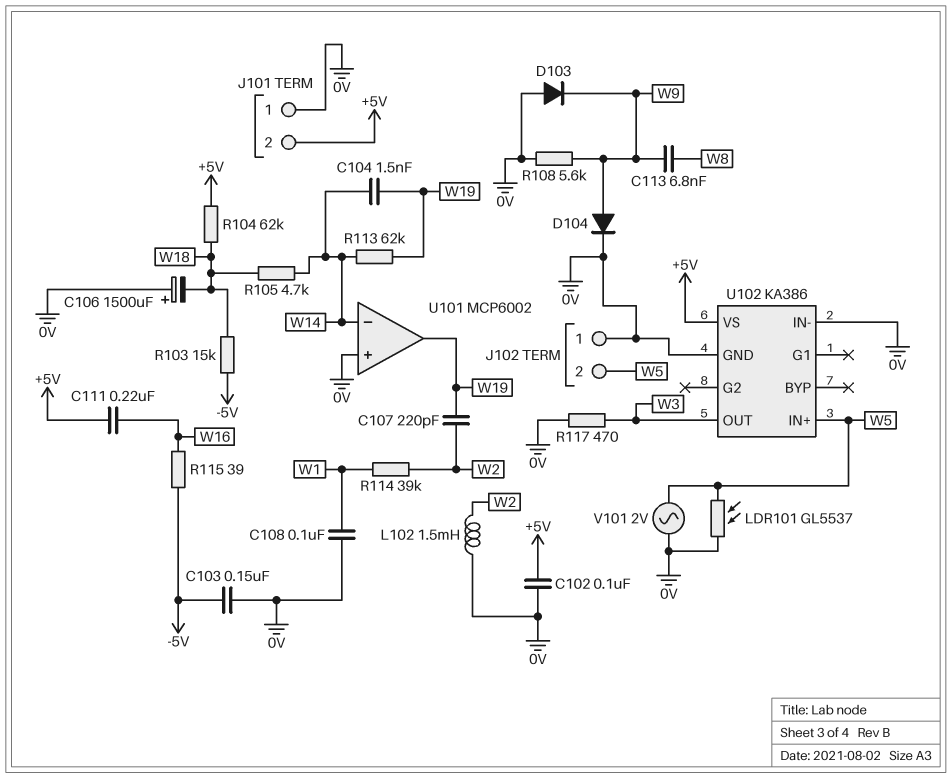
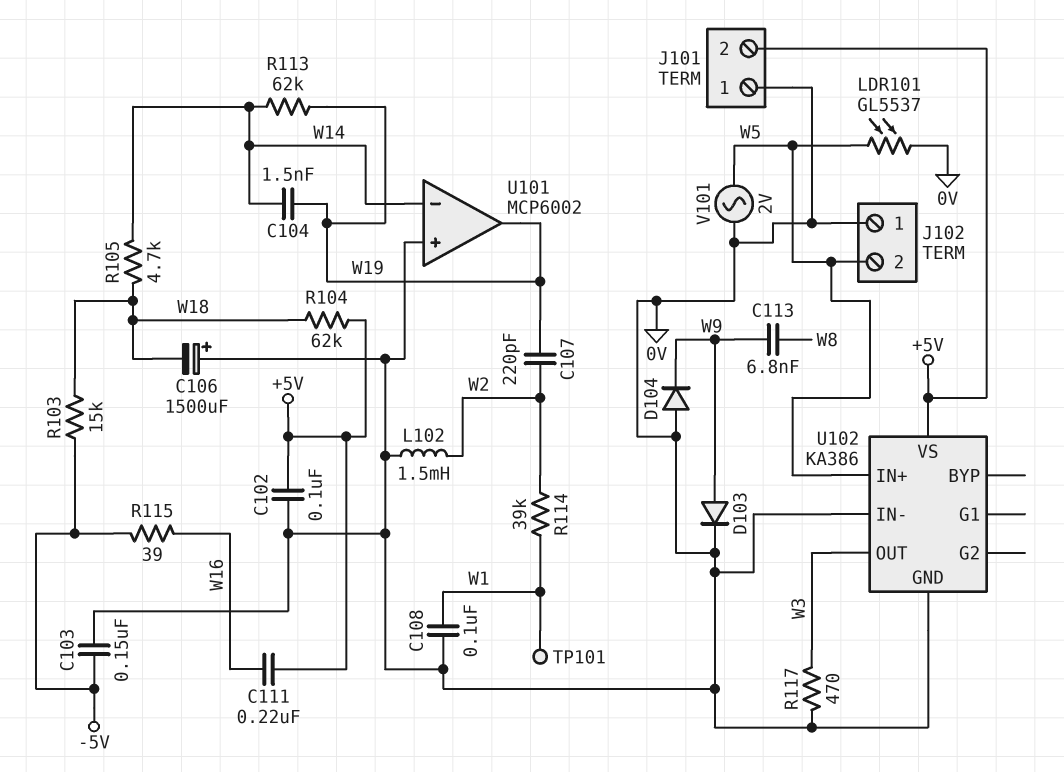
D103: diode (A 0V, K W9) -> diode (A W9, K 0V)
D104: diode (A W9, K 0V) -> diode (A 0V, K W9)
R108: 5.6k (0V, W9) -> none
TP101: none -> test point (W1)

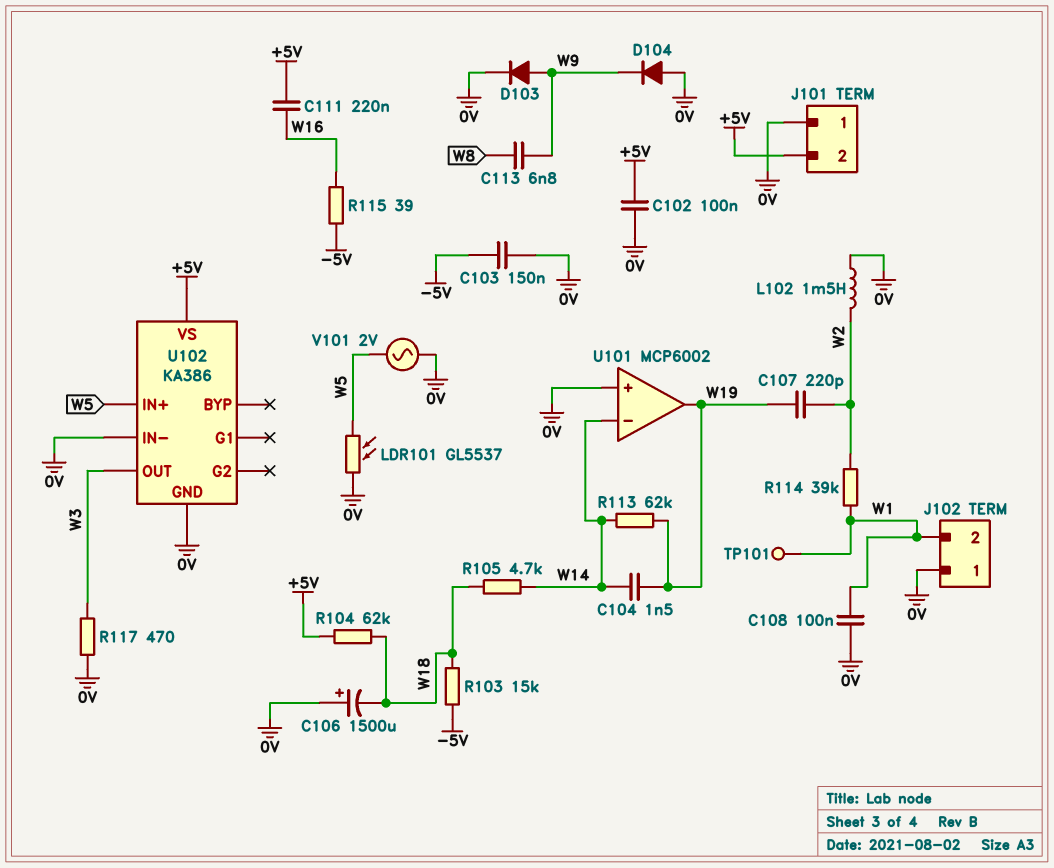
J102 pin 2: W5 -> W1

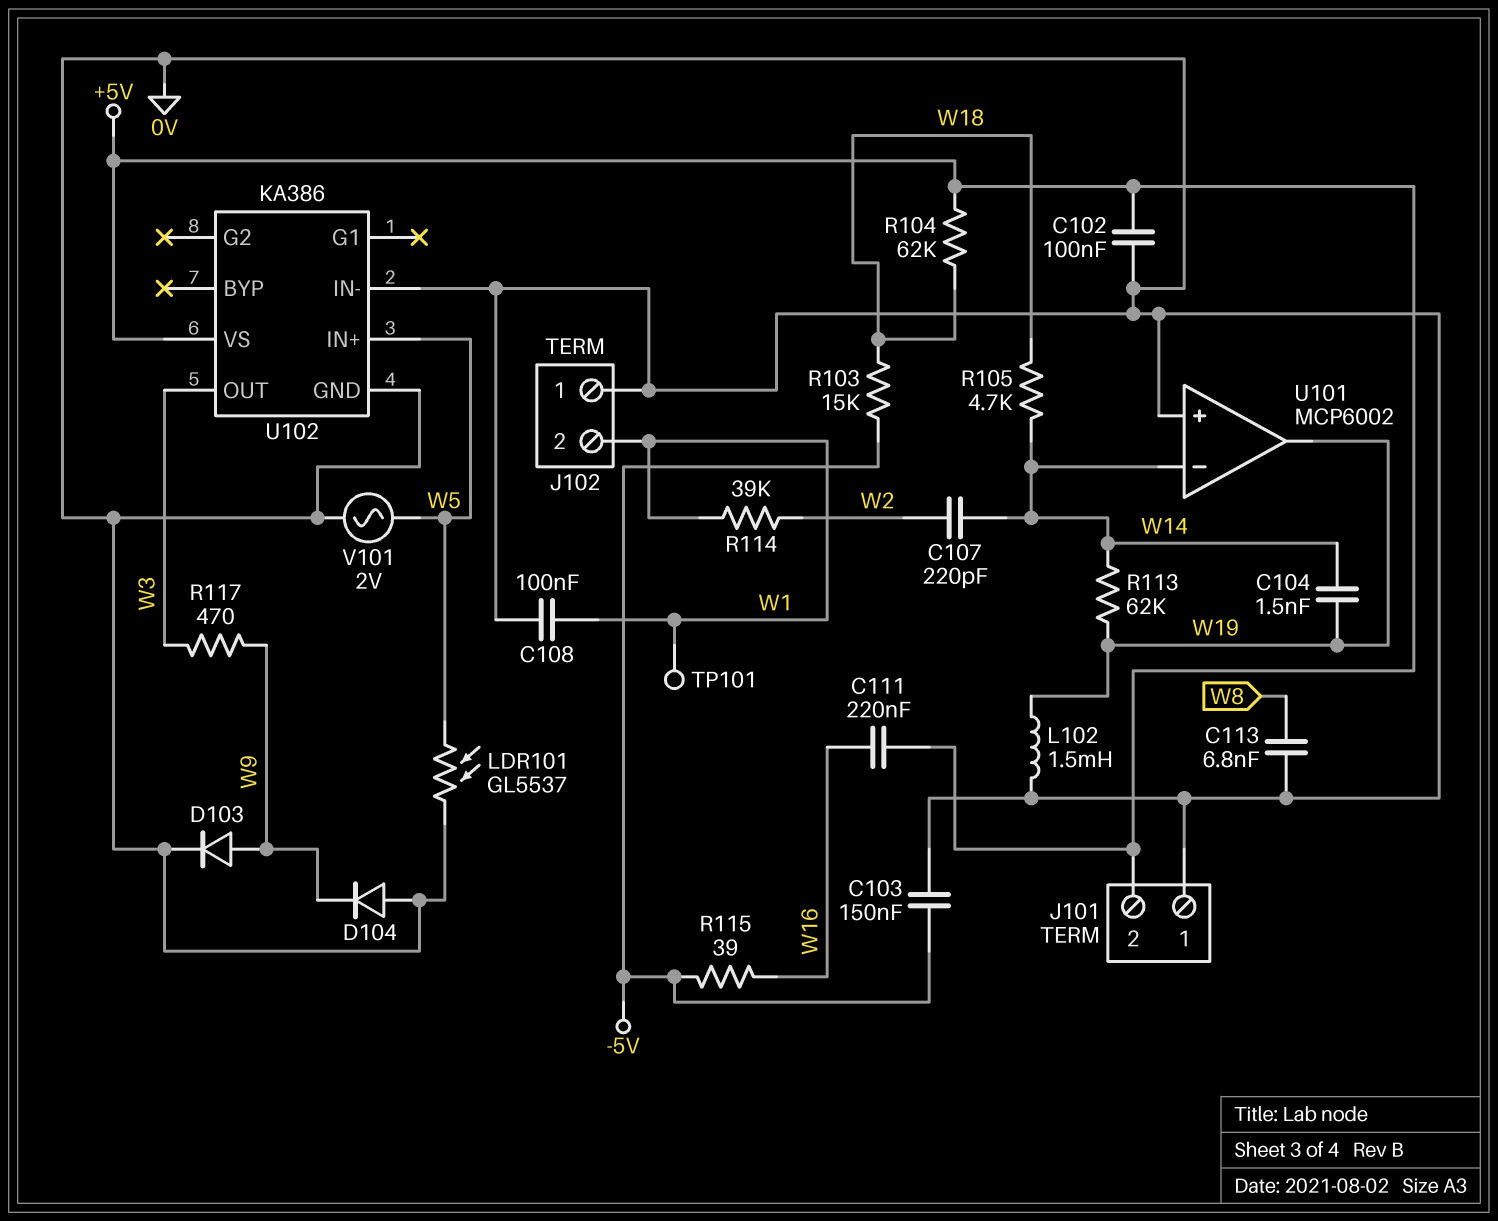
C106: 1500uF (plus 0V, minus W18) -> none
C107: 220pF (W2, W19) -> 220pF (W2, W14)
C113: 6.8nF (W8, W9) -> 6.8nF (0V, W8)
L102: 1.5mH (0V, W2) -> 1.5mH (0V, W19)
R117: 470 (0V, W3) -> 470 (W3, W9)

